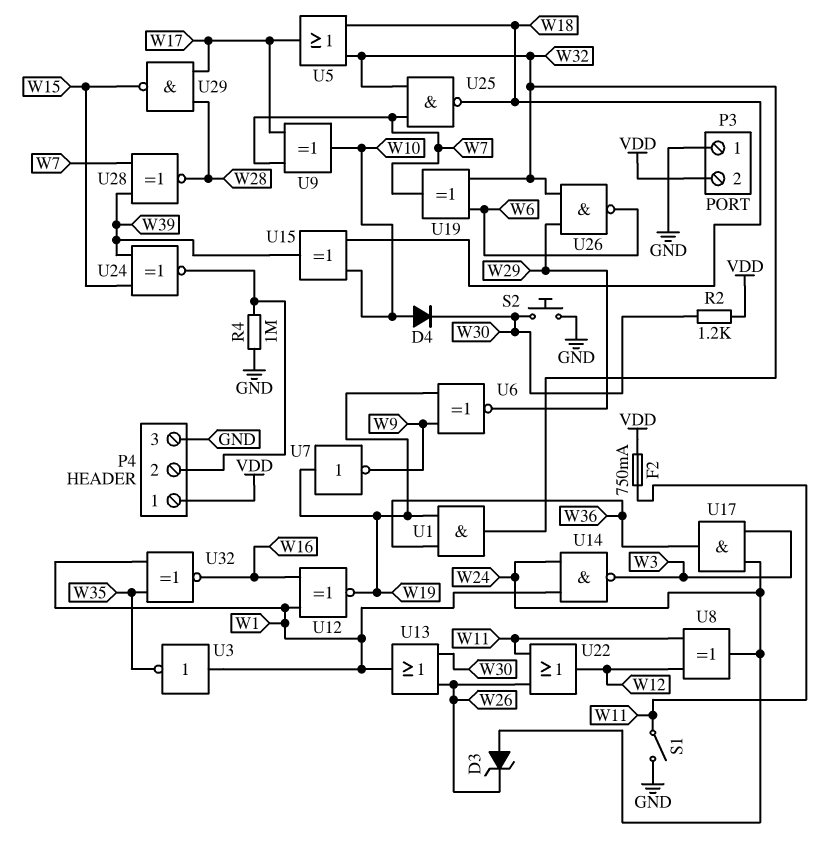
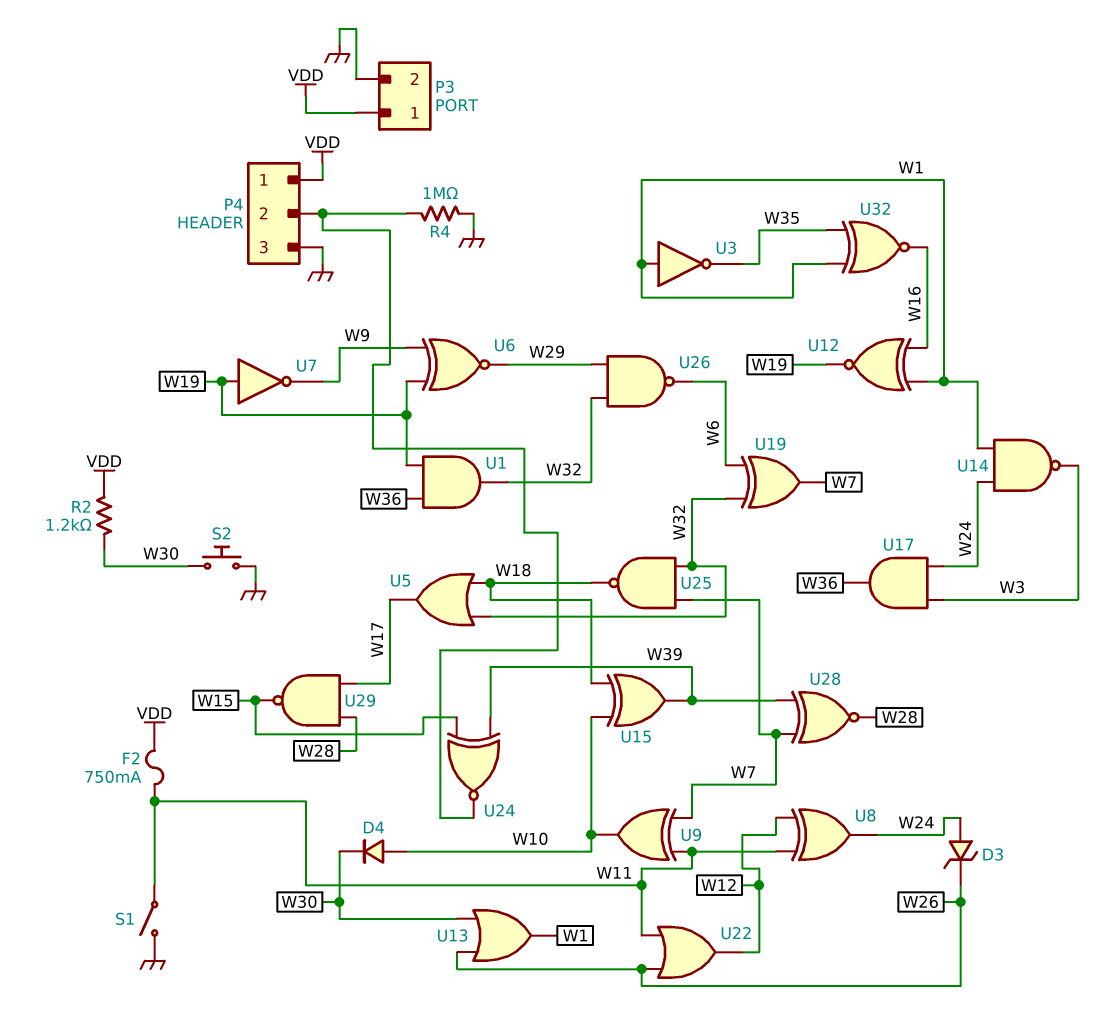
P3 pin 1: GND -> VDD
P3 pin 2: VDD -> GND
U9: XOR (in W7, in W17, out W10) -> XOR (in W7, in W11, out W10)

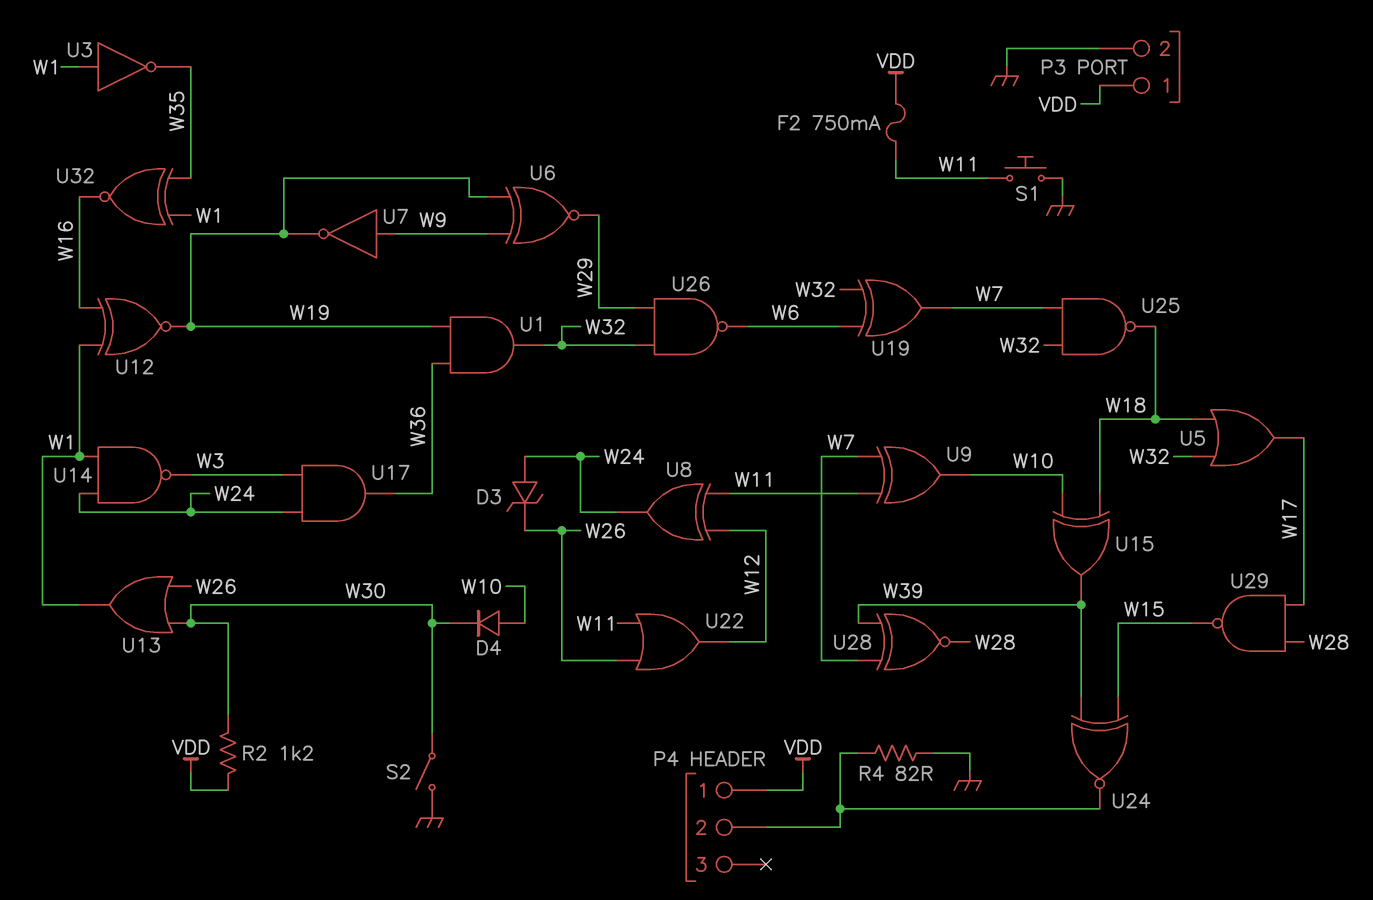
P4 pin 3: GND -> none
R4: 1M (GND, P4/2) -> 82 (GND, P4/2)
S1: switch (GND, W11) -> button (GND, W11)
S2: button (GND, W30) -> switch (GND, W30)
U7: NOT (in W19, out W9) -> NOT (in W9, out W19)

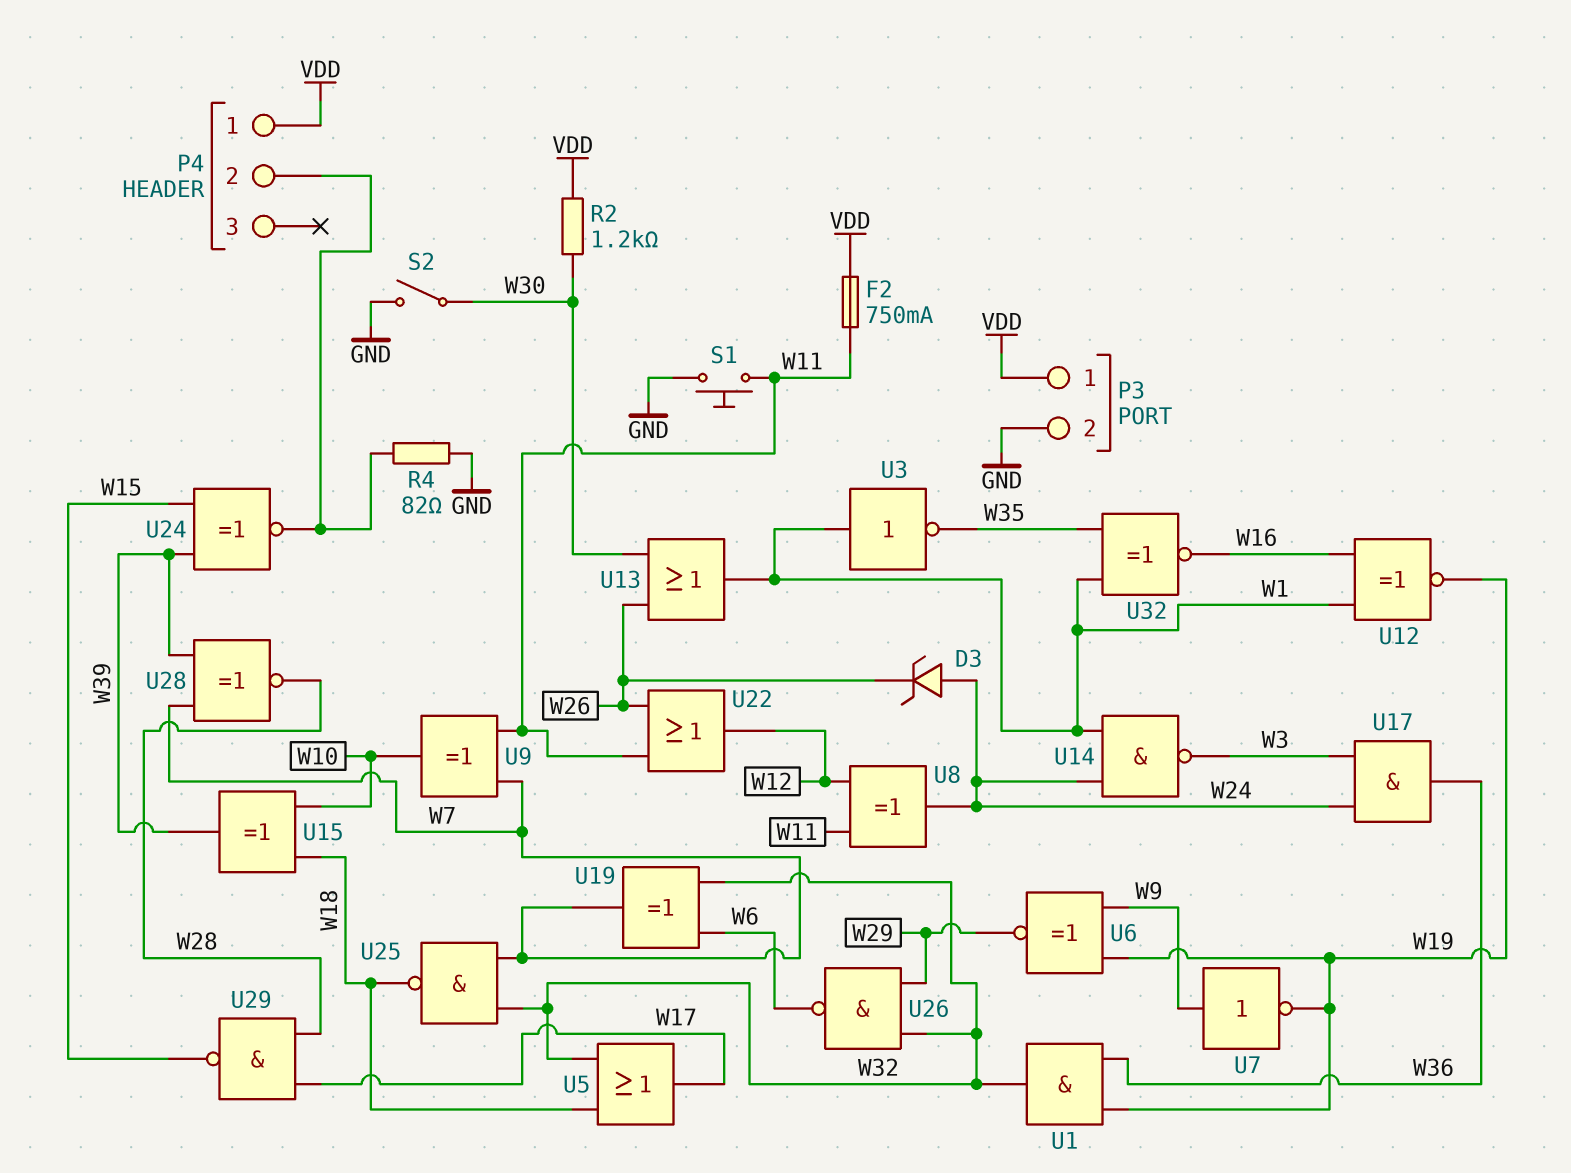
D4: diode (A W10, K W30) -> none

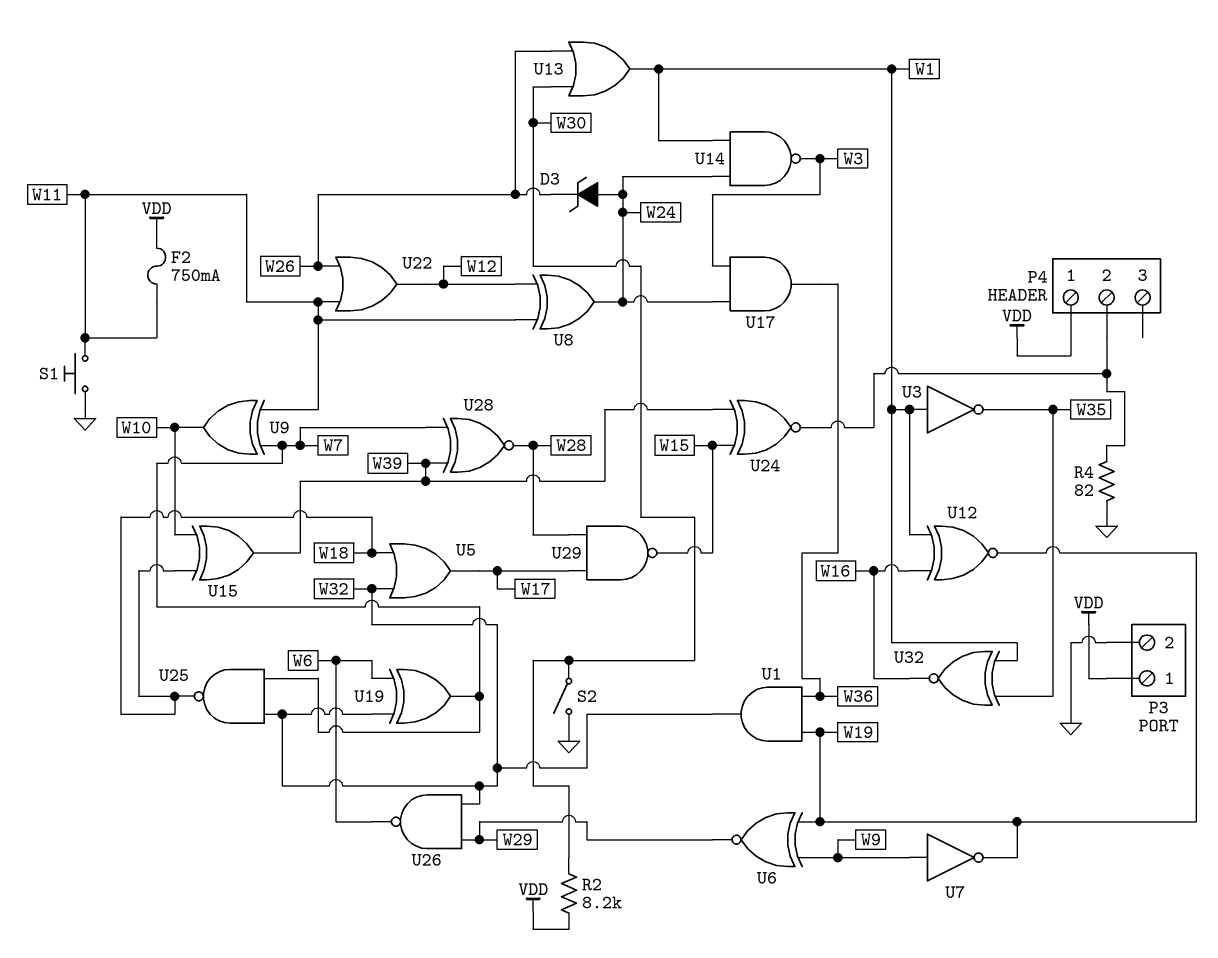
R2: 1.2k (VDD, W30) -> 8.2k (VDD, W30)

